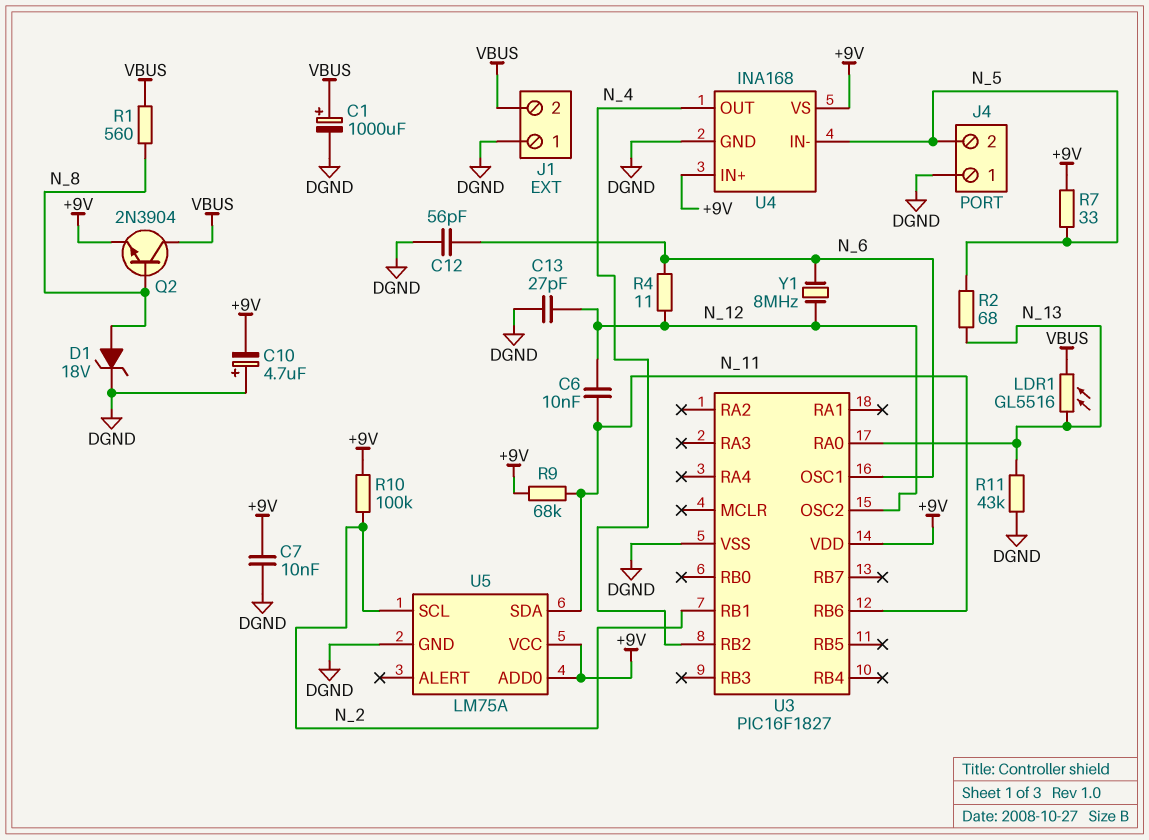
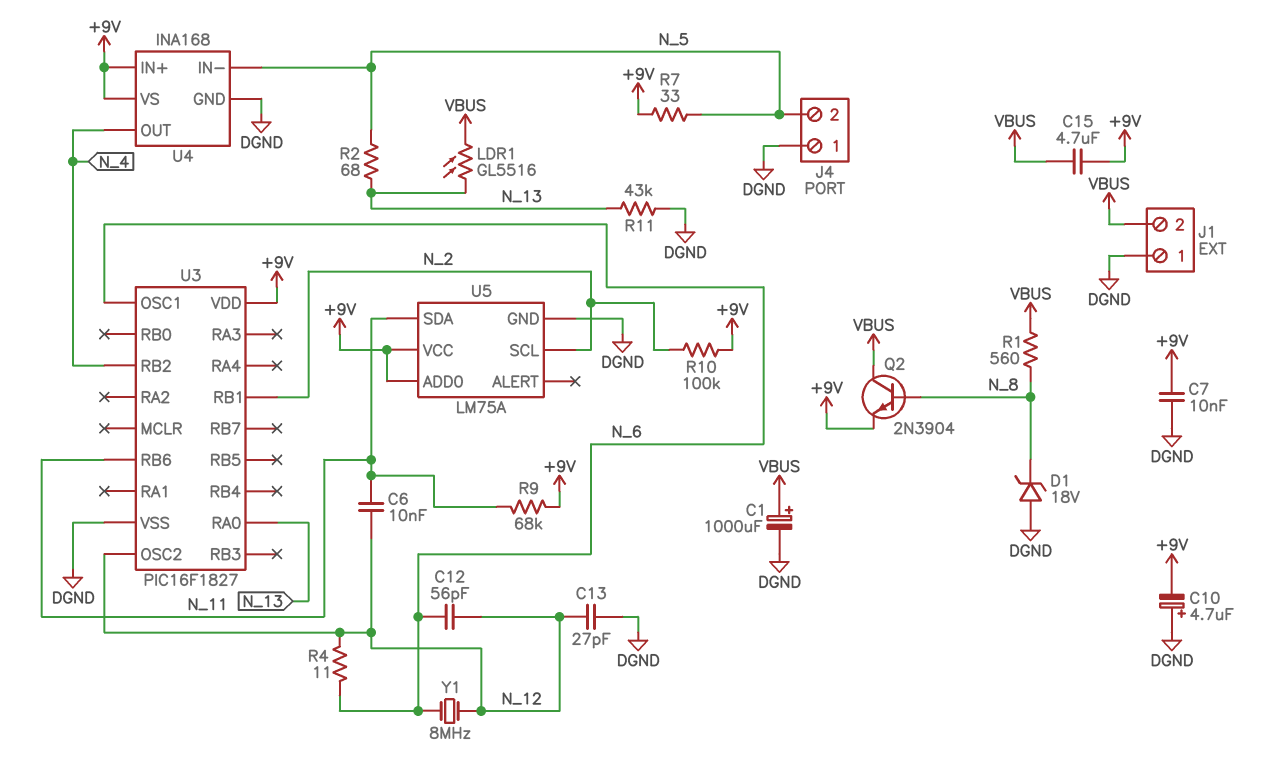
C12: 56pF (DGND, N_6) -> 56pF (N_6, N_12)
C15: none -> 4.7uF (+9V, VBUS)
D1: zener 18V (A N_8, K DGND) -> zener 18V (A DGND, K N_8)

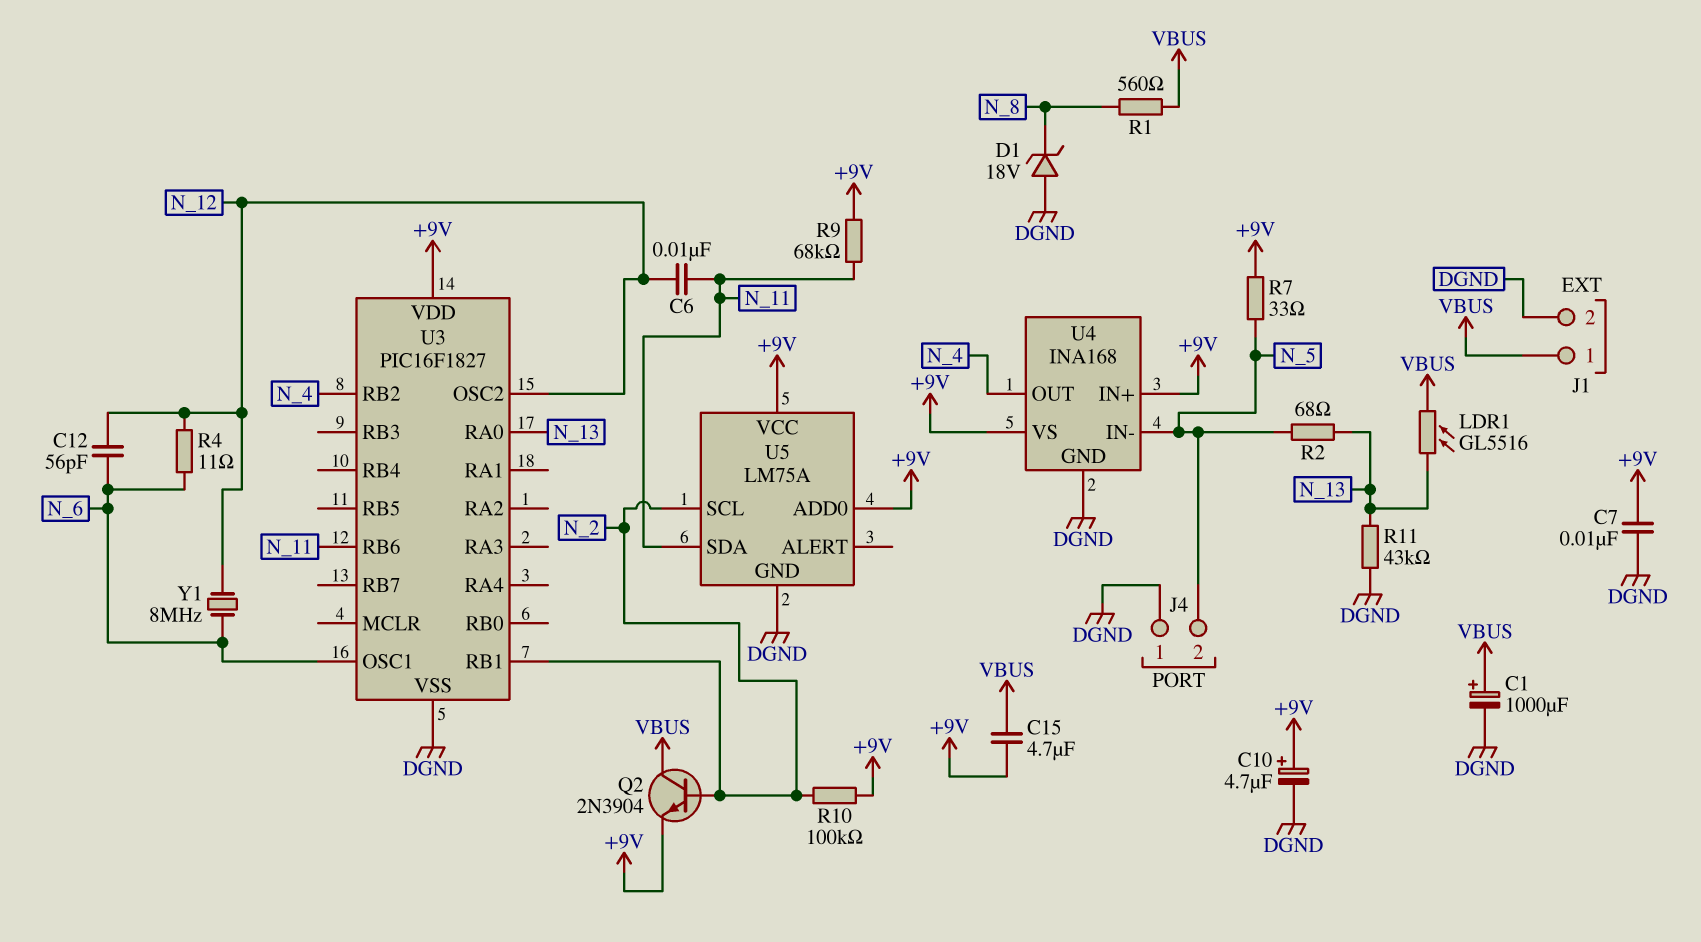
C10: 4.7uF (plus DGND, minus +9V) -> 4.7uF (plus +9V, minus DGND)
C13: 27pF (DGND, N_12) -> none
J1 pin 1: DGND -> VBUS
J1 pin 2: VBUS -> DGND
Q2: NPN 2N3904 (B N_8, C VBUS, E +9V) -> NPN 2N3904 (B N_2, C VBUS, E +9V)

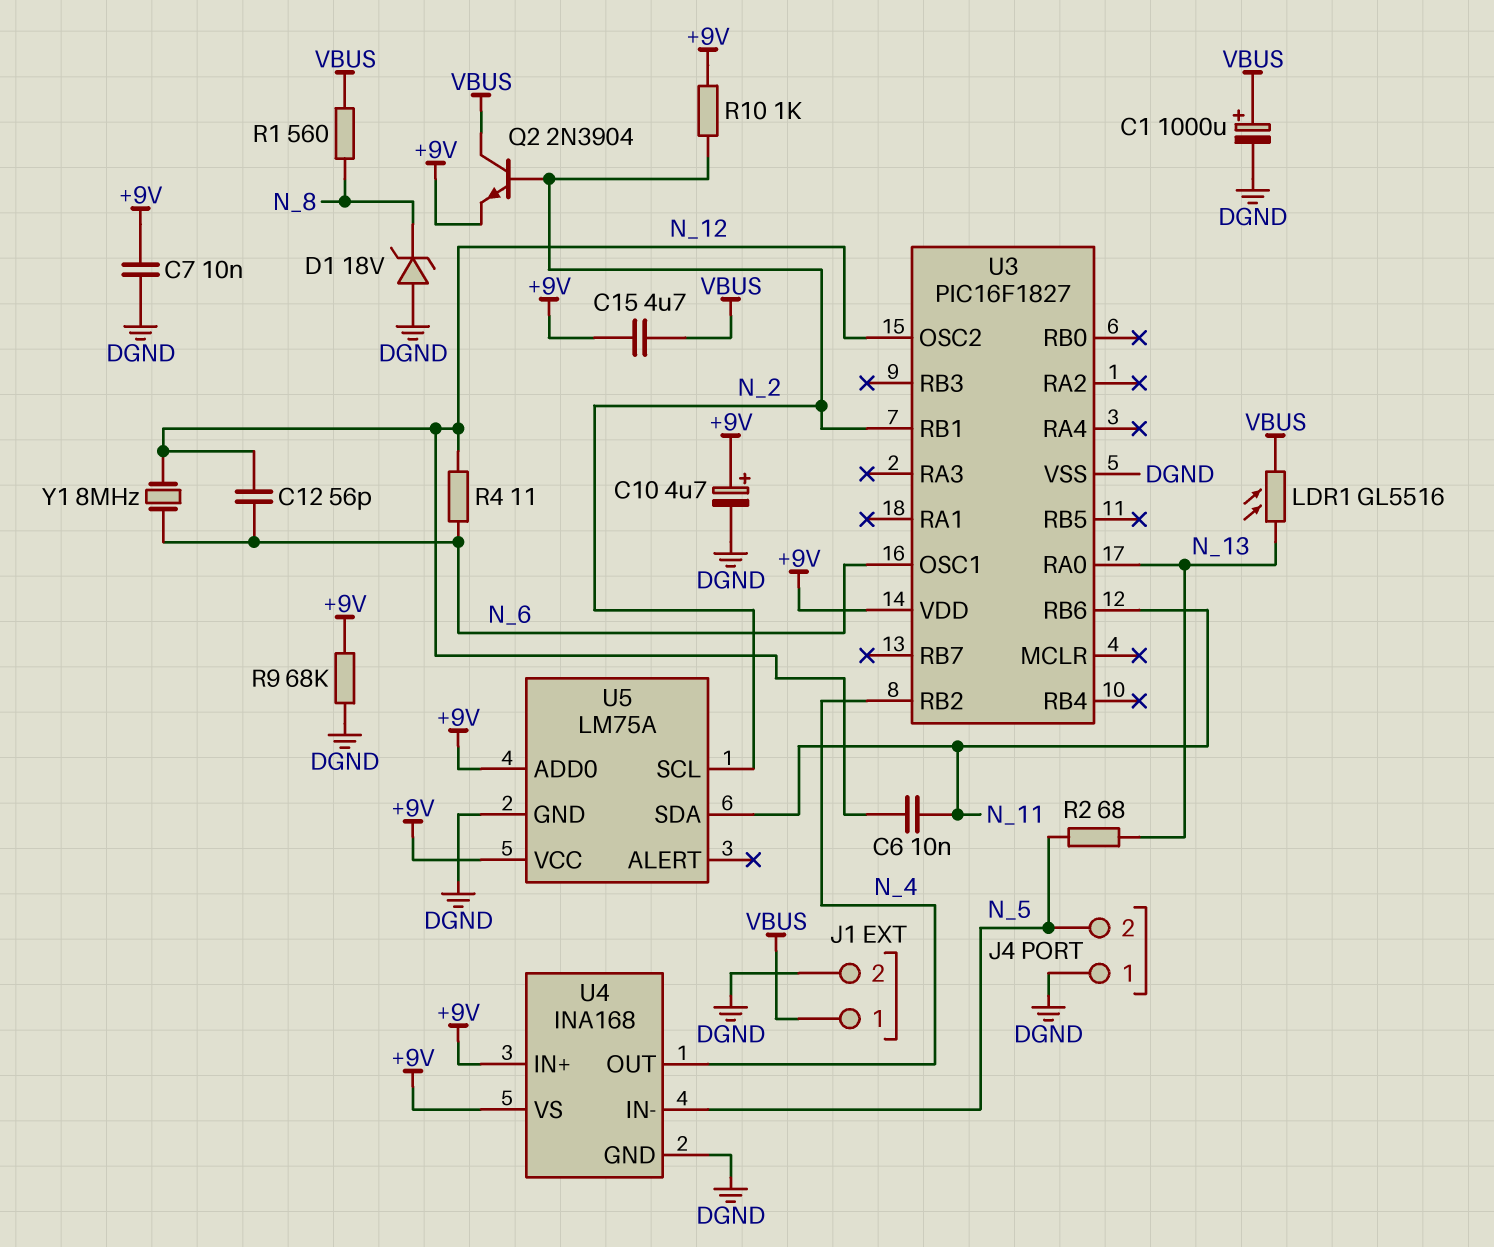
R7: 33 (+9V, N_5) -> none
R9: 68k (+9V, N_11) -> 68k (+9V, DGND)
R10: 100k (+9V, N_2) -> 1k (+9V, N_2)
R11: 43k (DGND, N_13) -> none

